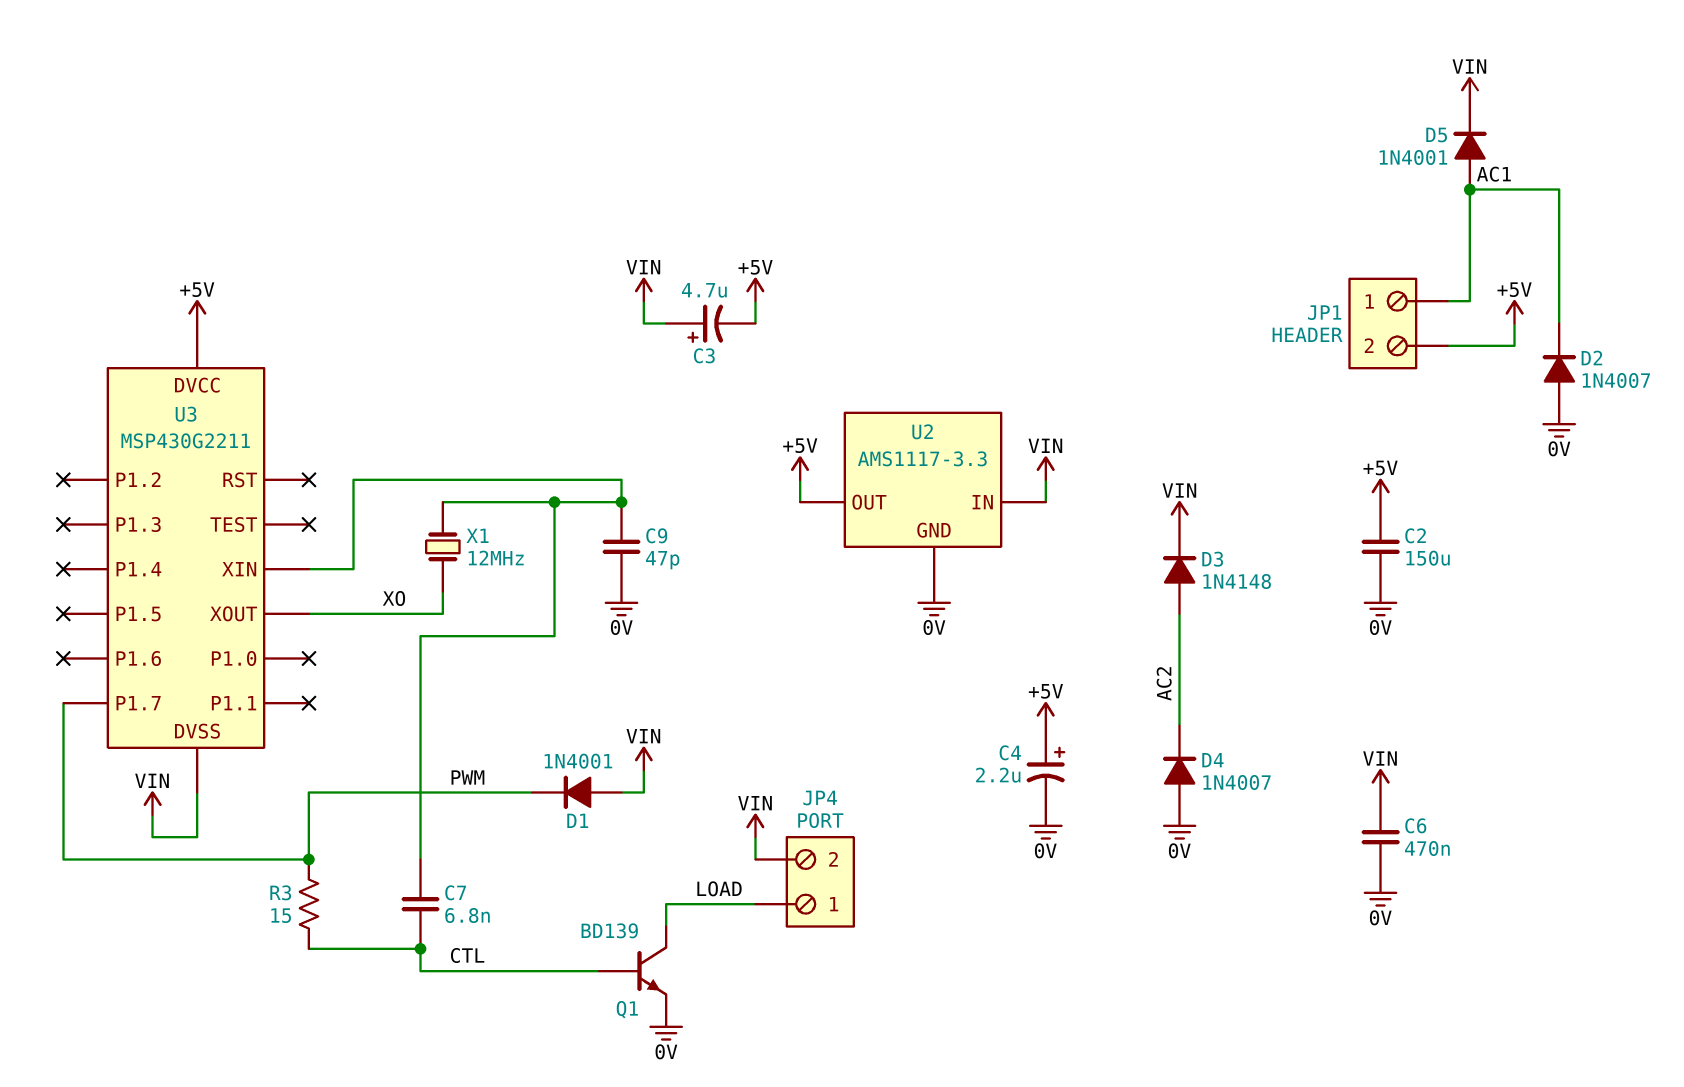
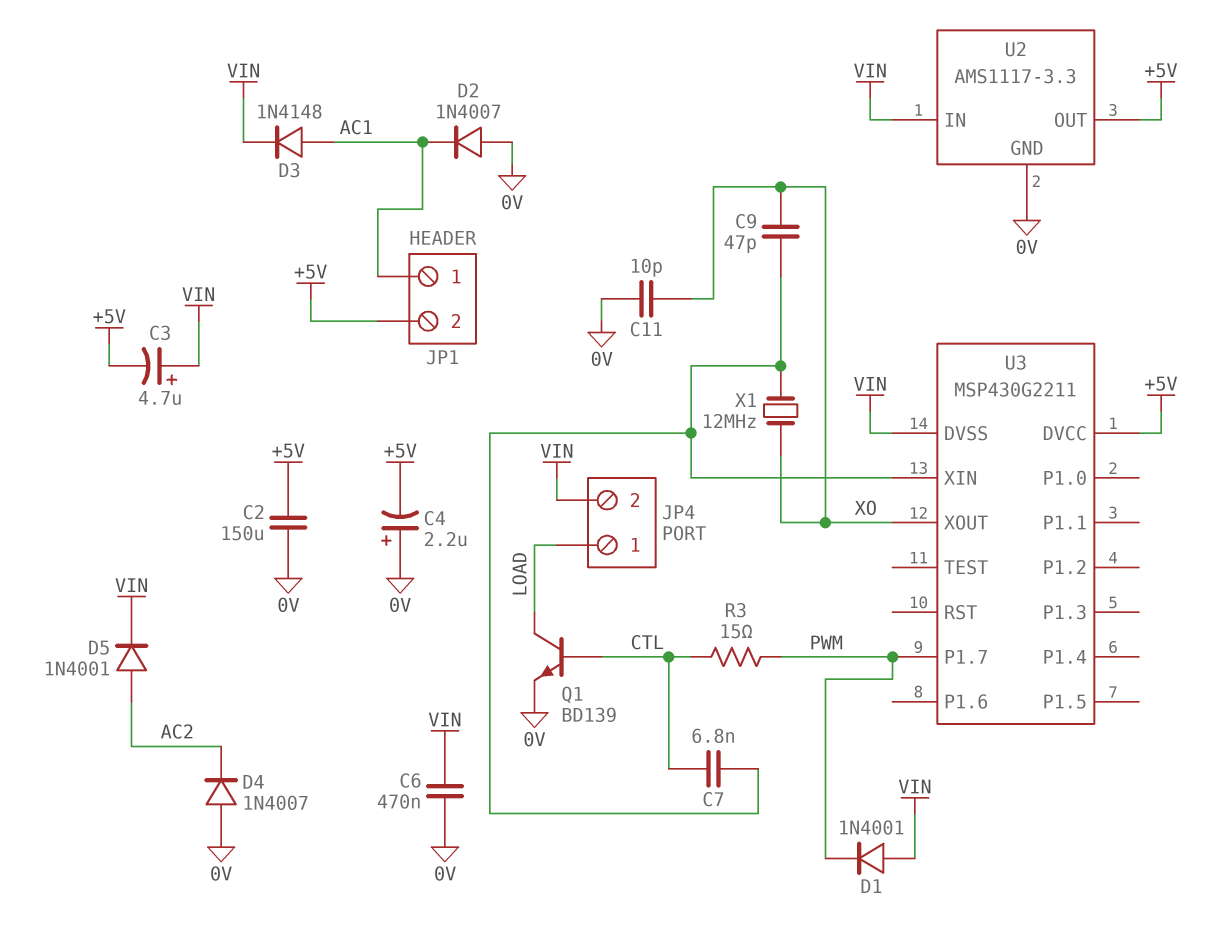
C4: 2.2uF (plus +5V, minus 0V) -> 2.2uF (plus 0V, minus +5V)
C9: 47pF (0V, U3/XIN) -> 47pF (U3/XIN, XO)
C11: none -> 10pF (0V, XO)
D3: diode 1N4148 (A AC2, K VIN) -> diode 1N4148 (A AC1, K VIN)
D5: diode 1N4001 (A AC1, K VIN) -> diode 1N4001 (A AC2, K VIN)

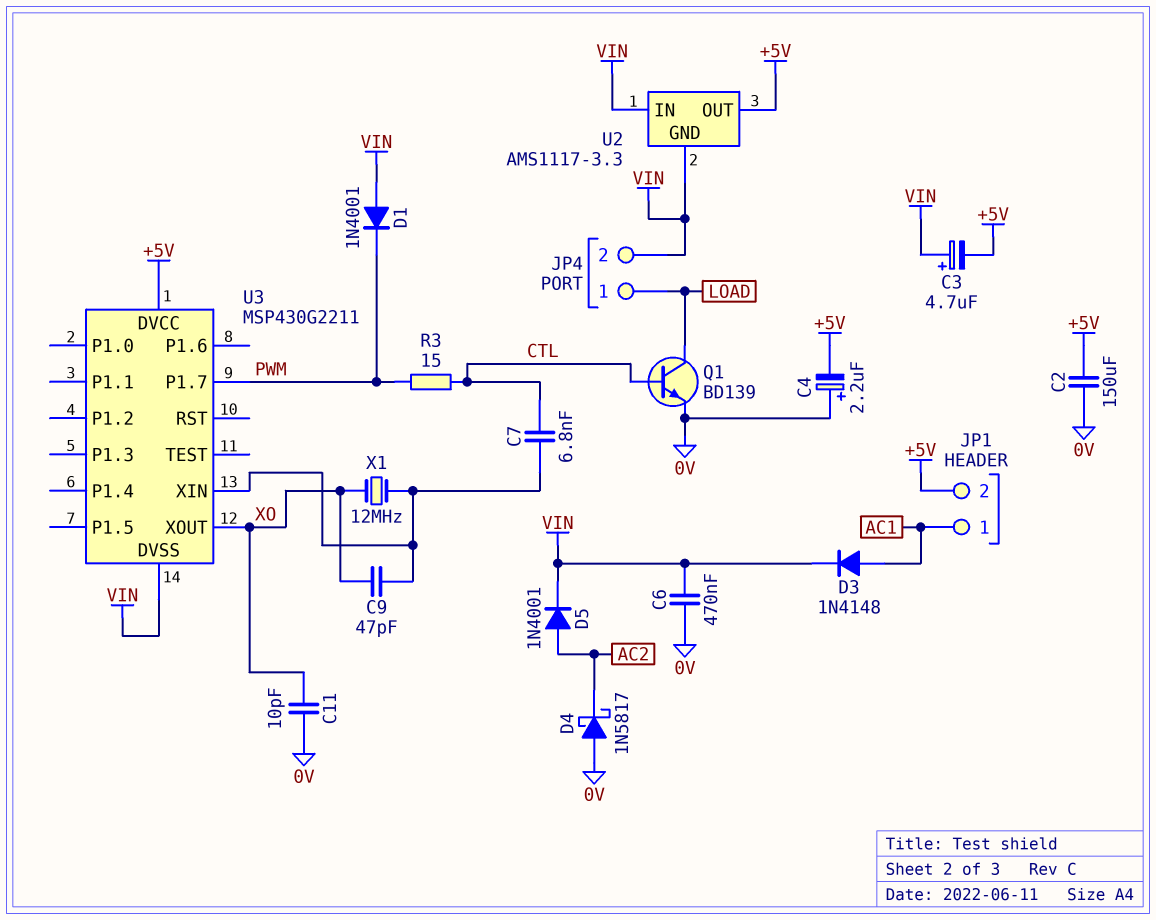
D2: diode 1N4007 (A 0V, K AC1) -> none
D4: diode 1N4007 (A 0V, K AC2) -> schottky 1N5817 (A 0V, K AC2)
U2 pin GND: 0V -> VIN

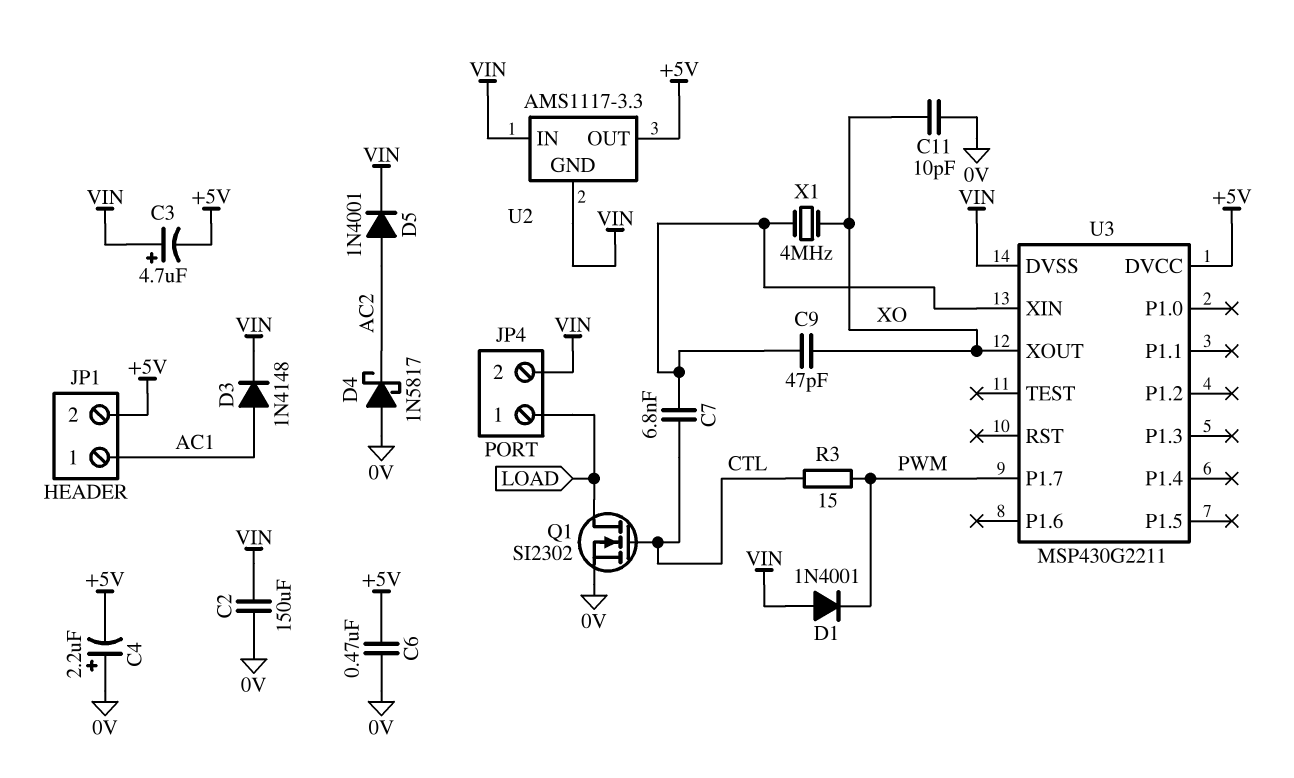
C2: 150uF (+5V, 0V) -> 150uF (0V, VIN)
C6: 470nF (0V, VIN) -> 470nF (+5V, 0V)
Q1: NPN BD139 (B CTL, C LOAD, E 0V) -> NMOS SI2302 (G CTL, D LOAD, S 0V)
X1: 12MHz (U3/XIN, XO) -> 4MHz (U3/XIN, XO)

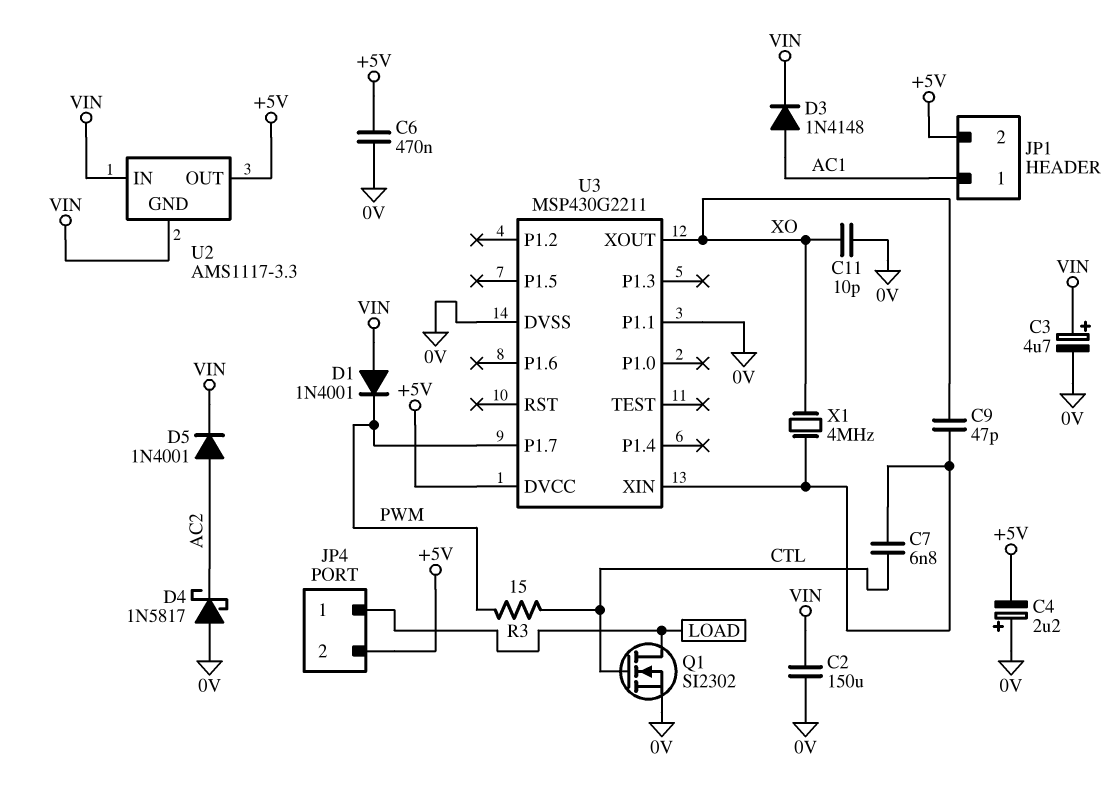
C3: 4.7uF (plus VIN, minus +5V) -> 4.7uF (plus VIN, minus 0V)
JP4 pin 2: VIN -> +5V
U3 pin DVSS: VIN -> 0V
U3 pin P1.1: none -> 0V

